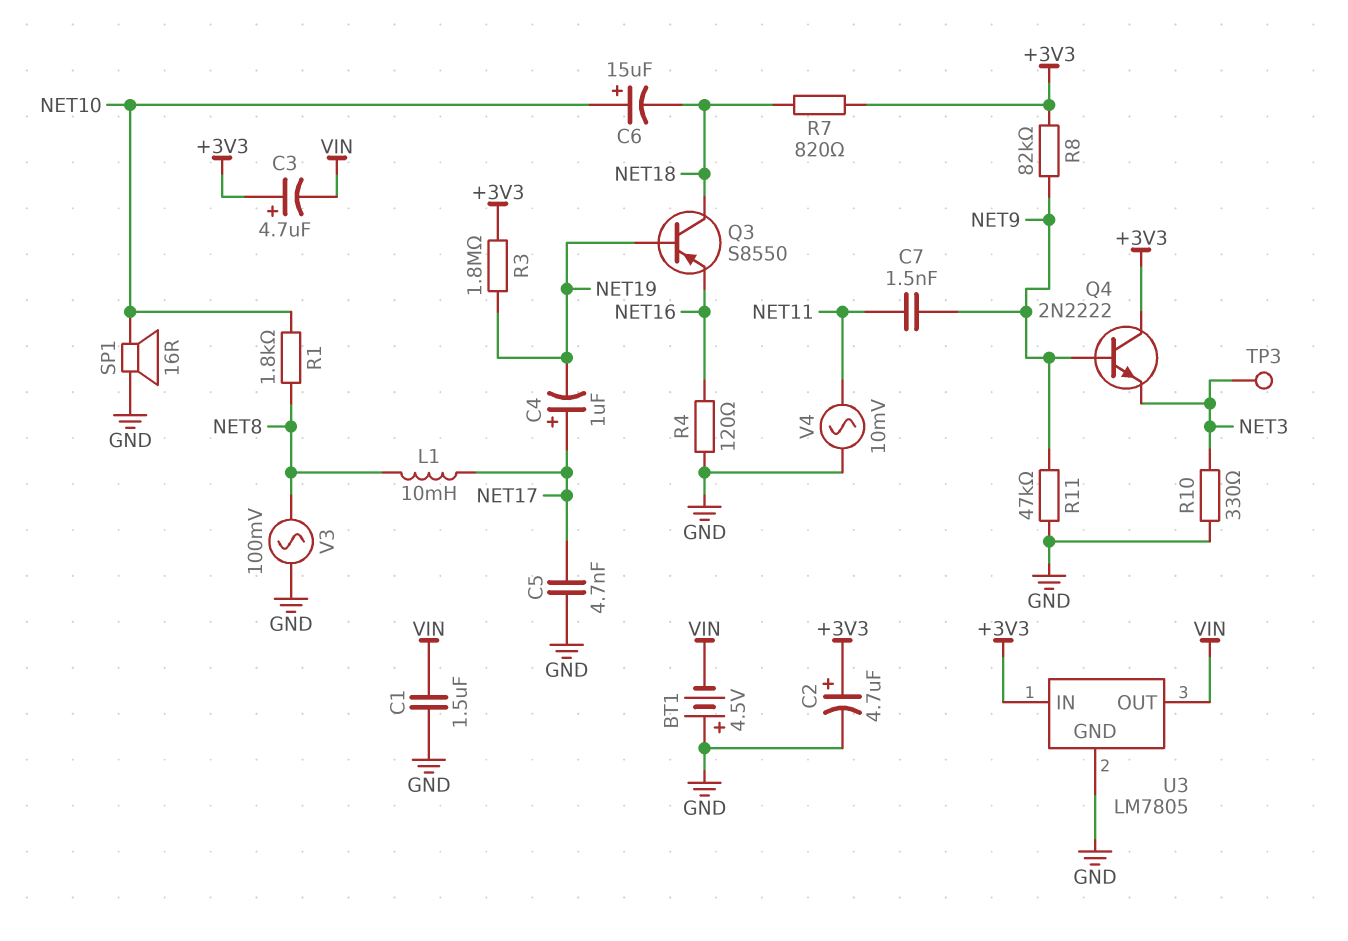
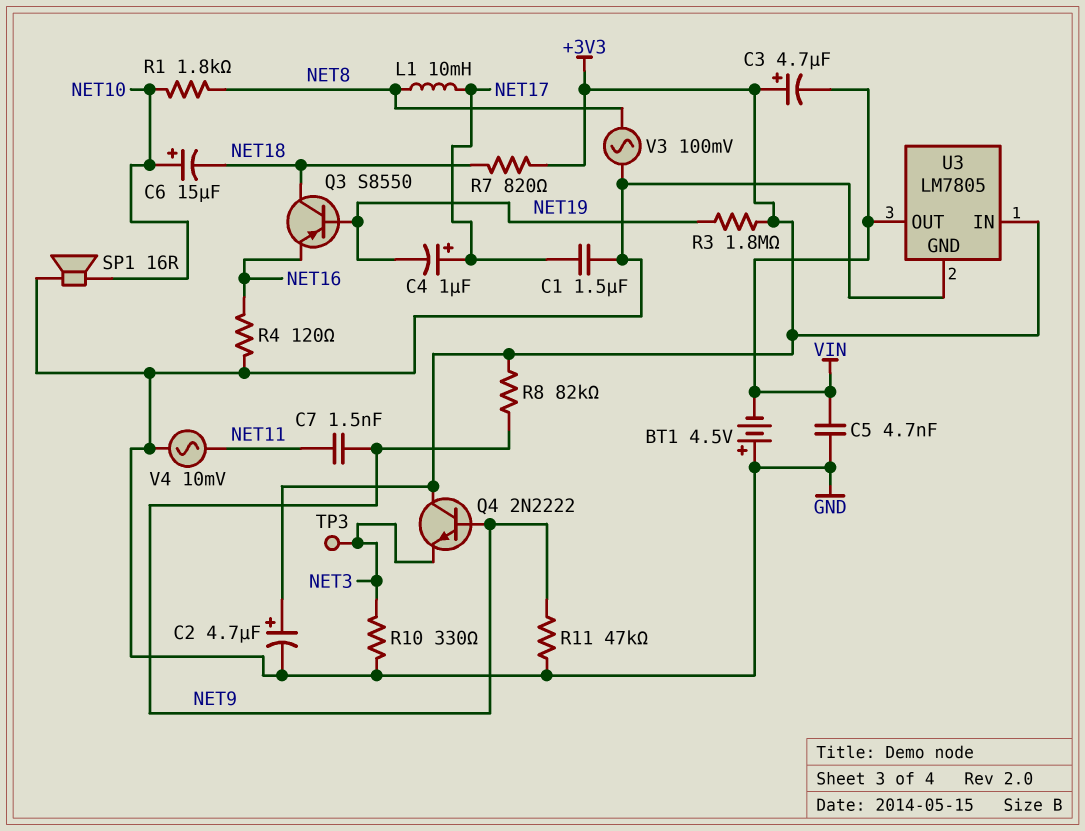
C1: 1.5uF (GND, VIN) -> 1.5uF (GND, NET17)
C5: 4.7nF (GND, NET17) -> 4.7nF (GND, VIN)

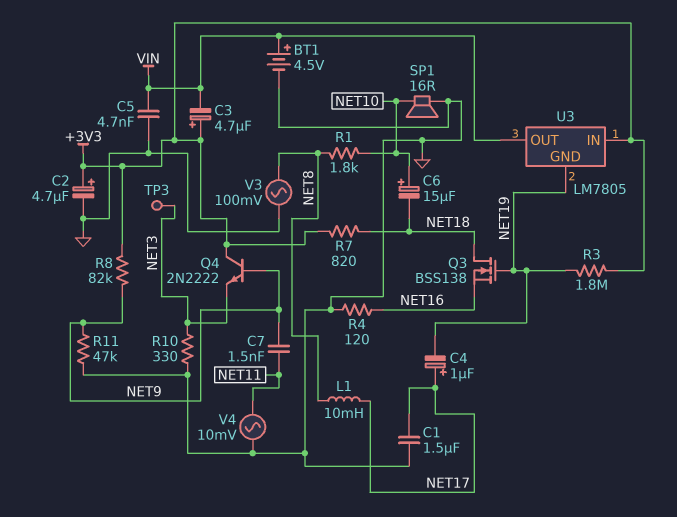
BT1: 4.5V (plus GND, minus VIN) -> 4.5V (plus VIN, minus GND)
Q3: PNP S8550 (B NET19, C NET18, E NET16) -> NMOS BSS138 (G NET19, D NET18, S NET16)
U3 pin GND: GND -> NET19

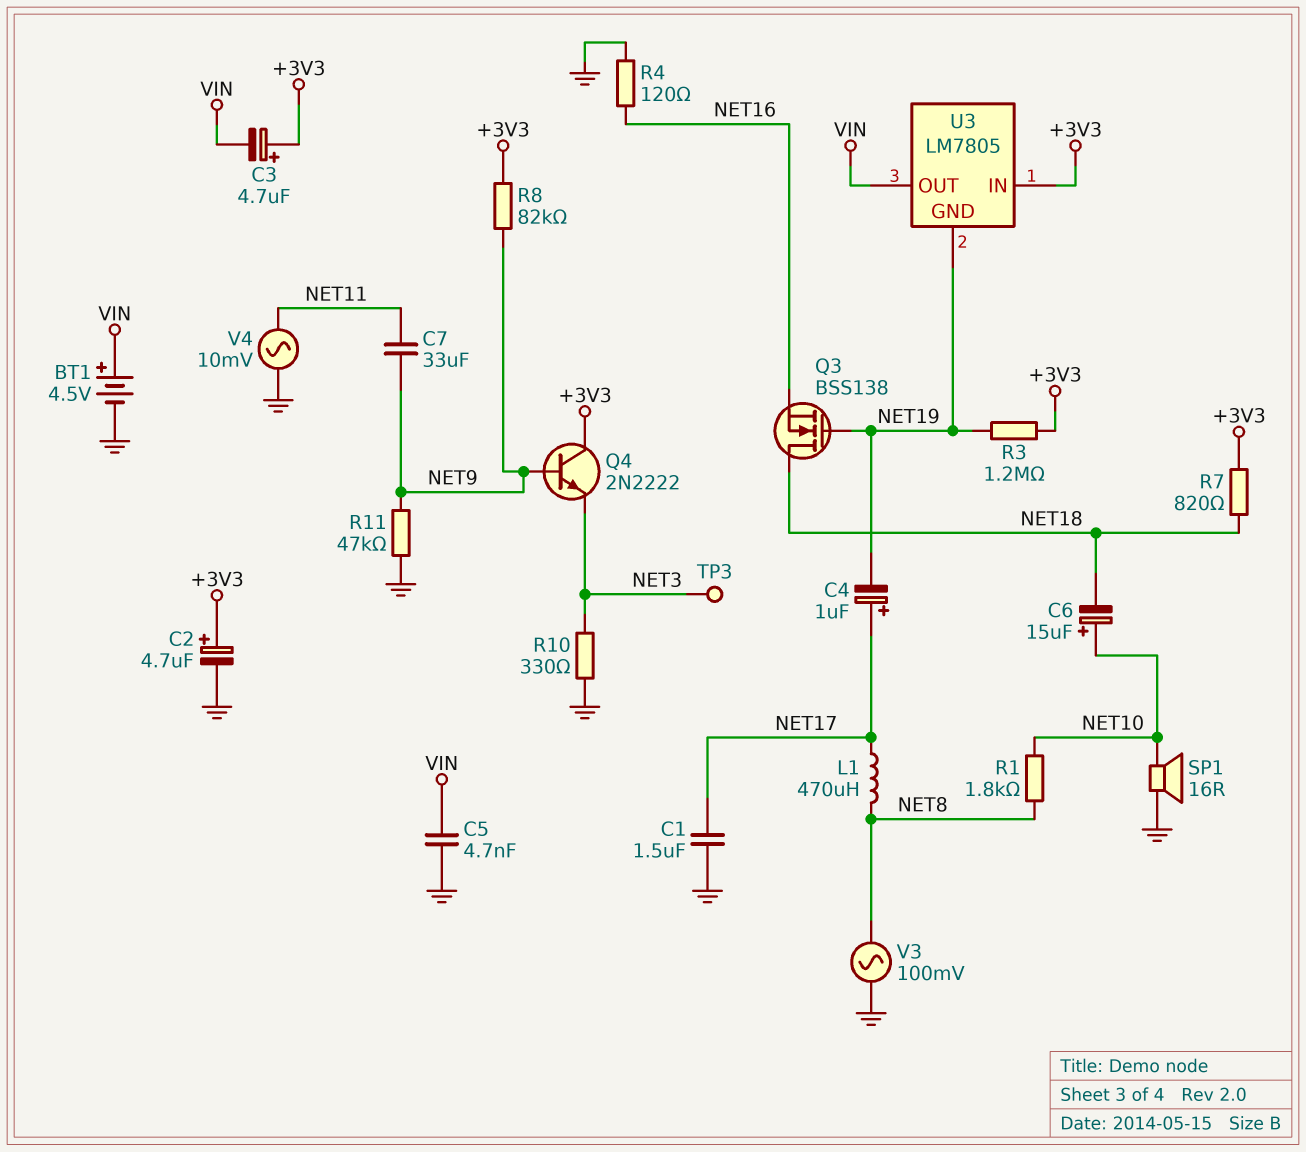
C7: 1.5nF (NET9, NET11) -> 33uF (NET9, NET11)
L1: 10mH (NET8, NET17) -> 470uH (NET8, NET17)
R3: 1.8M (+3V3, NET19) -> 1.2M (+3V3, NET19)

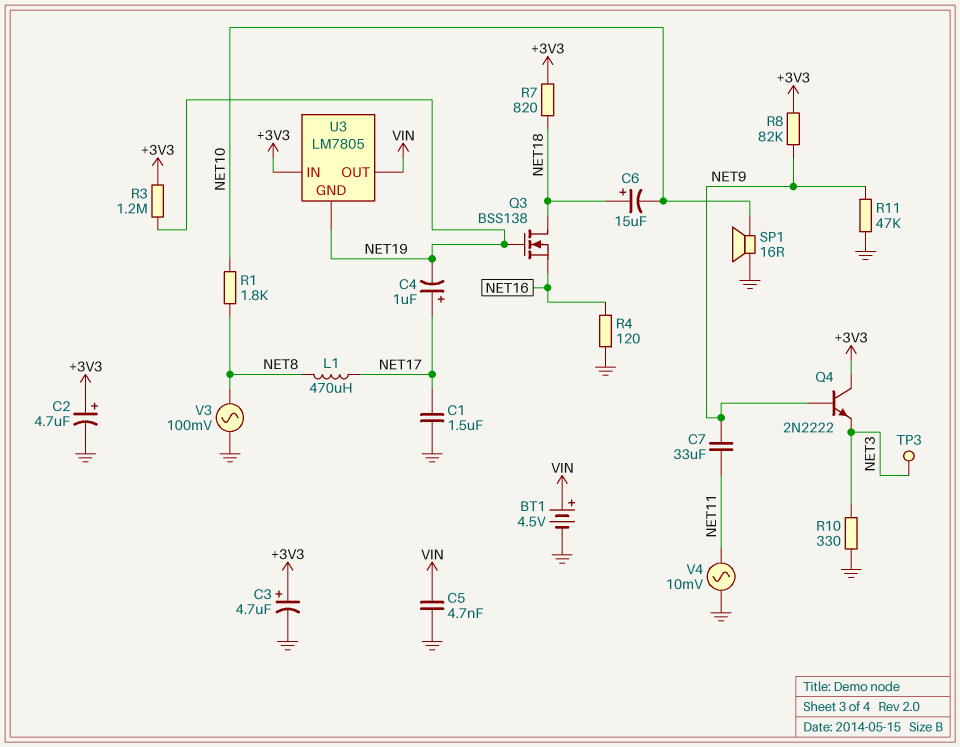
C3: 4.7uF (plus +3V3, minus VIN) -> 4.7uF (plus +3V3, minus GND)
C6: 15uF (plus NET10, minus NET18) -> 15uF (plus NET18, minus NET10)

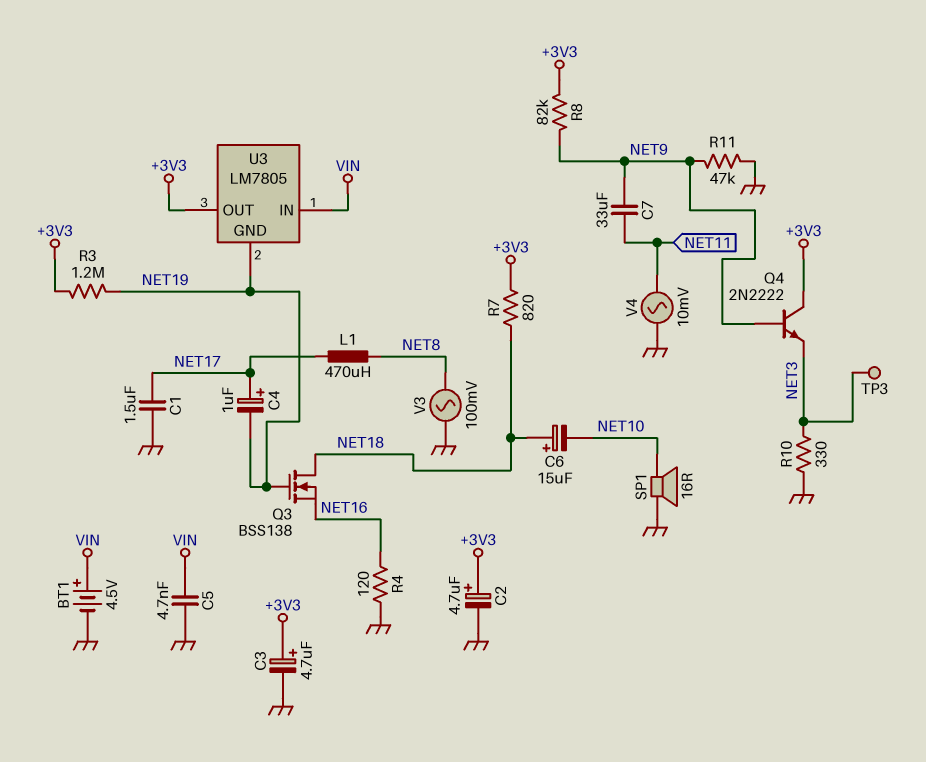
R1: 1.8k (NET8, NET10) -> none
U3 pin IN: +3V3 -> VIN
U3 pin OUT: VIN -> +3V3

